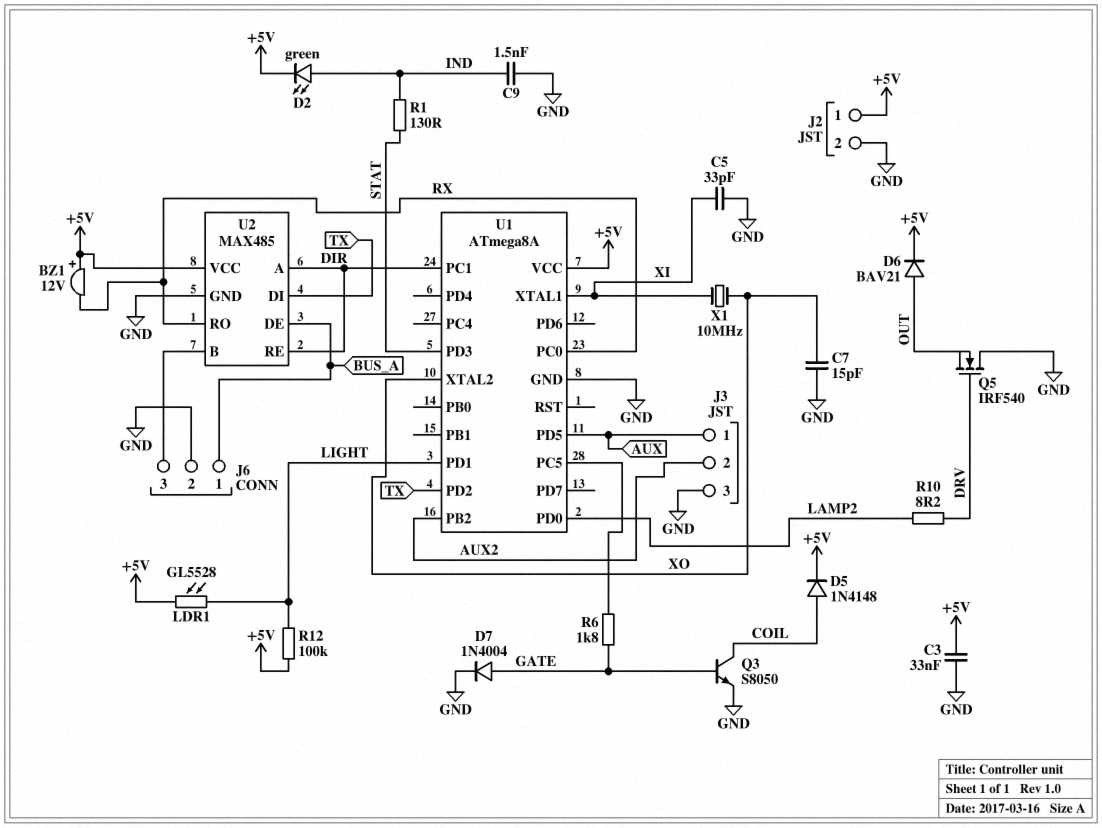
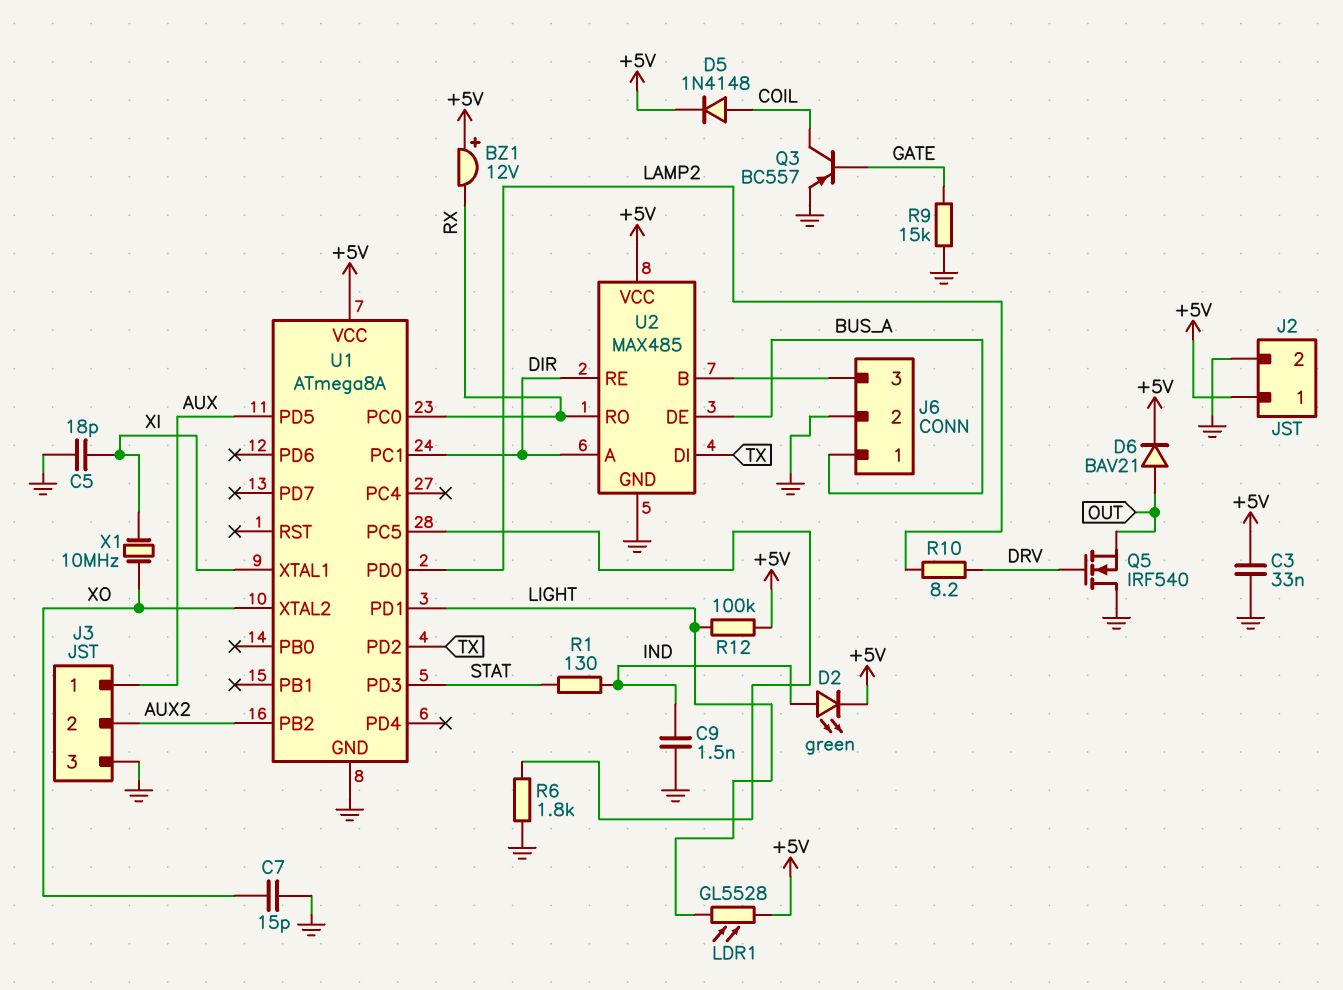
C5: 33pF (GND, XI) -> 18pF (GND, XI)
D7: diode 1N4004 (A GATE, K GND) -> none
Q3: NPN S8050 (B GATE, C COIL, E GND) -> PNP BC557 (B GATE, C COIL, E GND)
R6: 1.8k (GATE, U1/PC5) -> 1.8k (GND, U1/PC5)
R9: none -> 15k (GATE, GND)

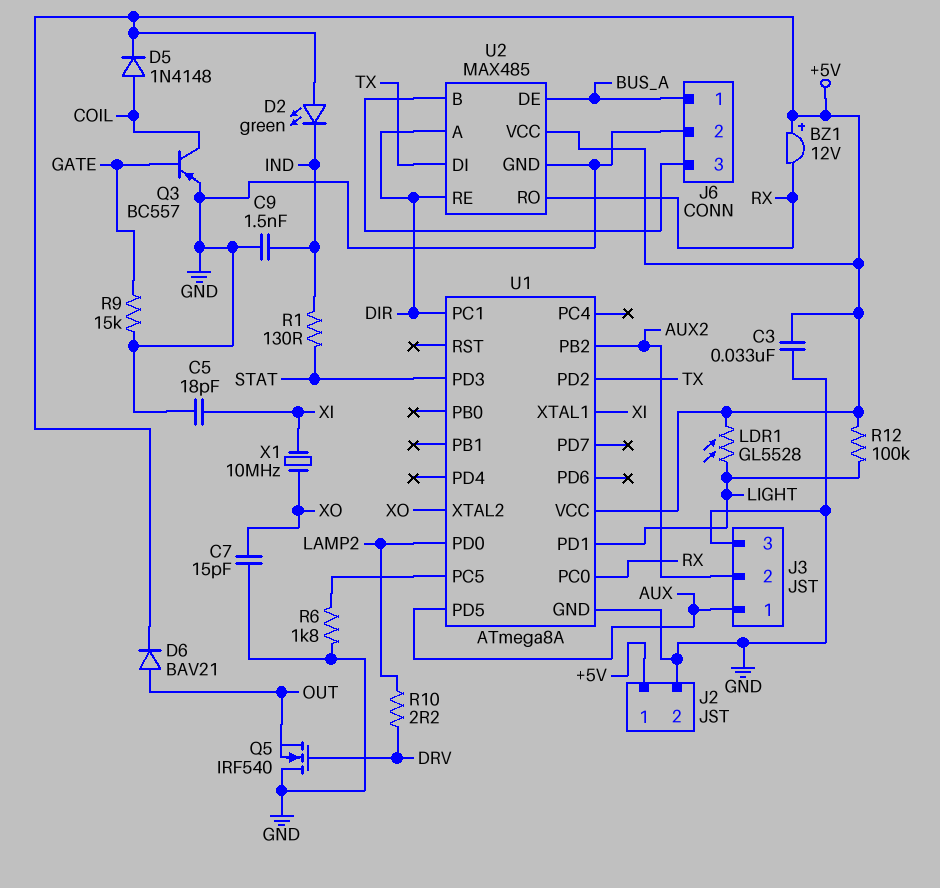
D2: LED green (A IND, K +5V) -> LED green (A +5V, K IND)
R10: 8.2 (DRV, LAMP2) -> 2.2 (DRV, LAMP2)

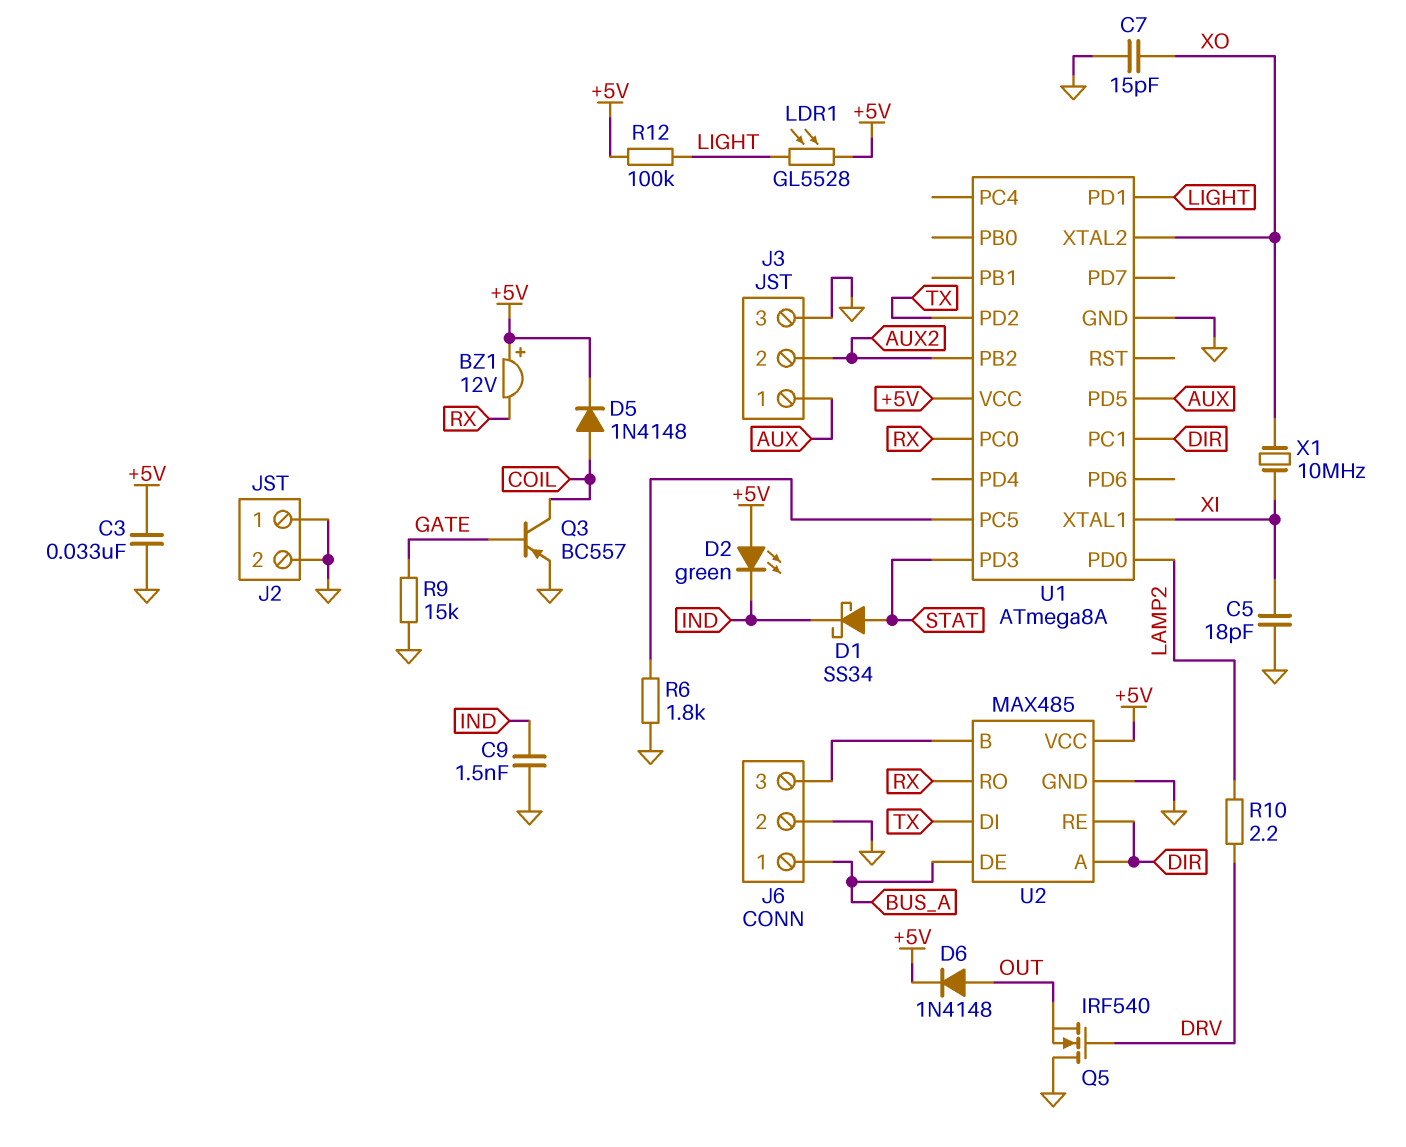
D1: none -> schottky SS34 (A STAT, K IND)
D6: diode BAV21 (A OUT, K +5V) -> diode 1N4148 (A OUT, K +5V)
J2 pin 1: +5V -> GND
R1: 130 (IND, STAT) -> none

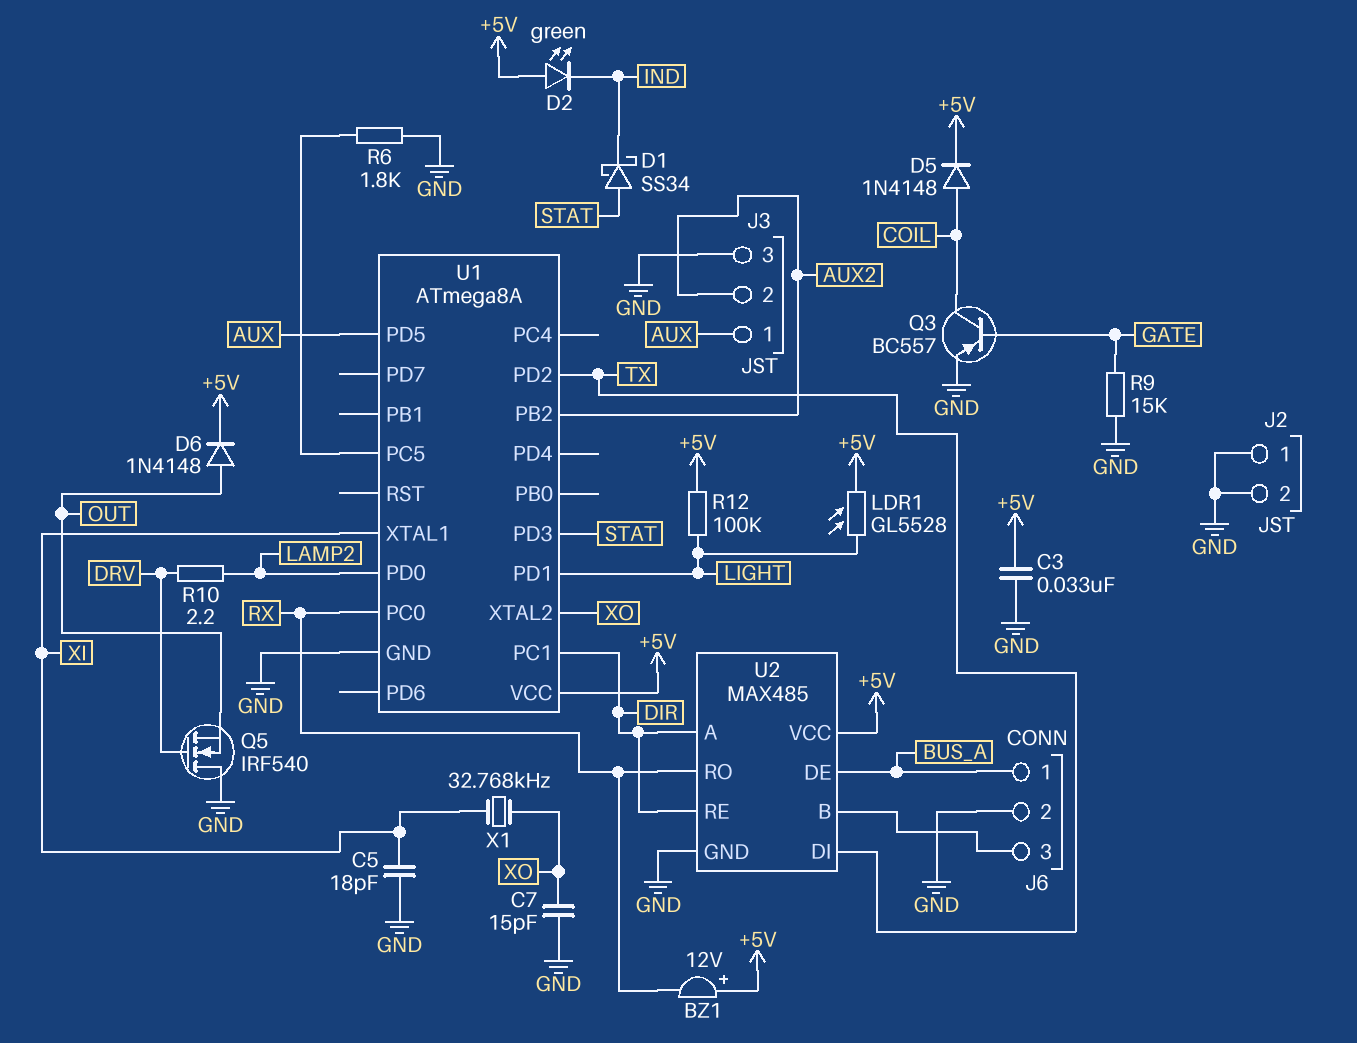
C9: 1.5nF (GND, IND) -> none
X1: 10MHz (XI, XO) -> 32.768kHz (XI, XO)

